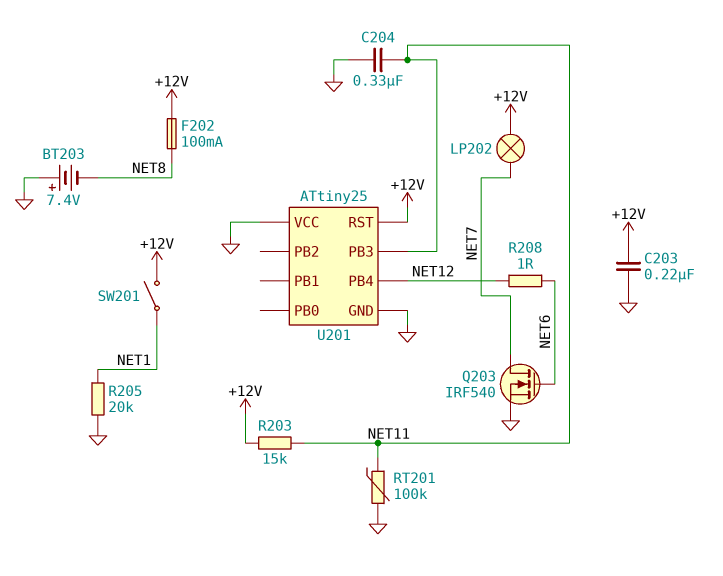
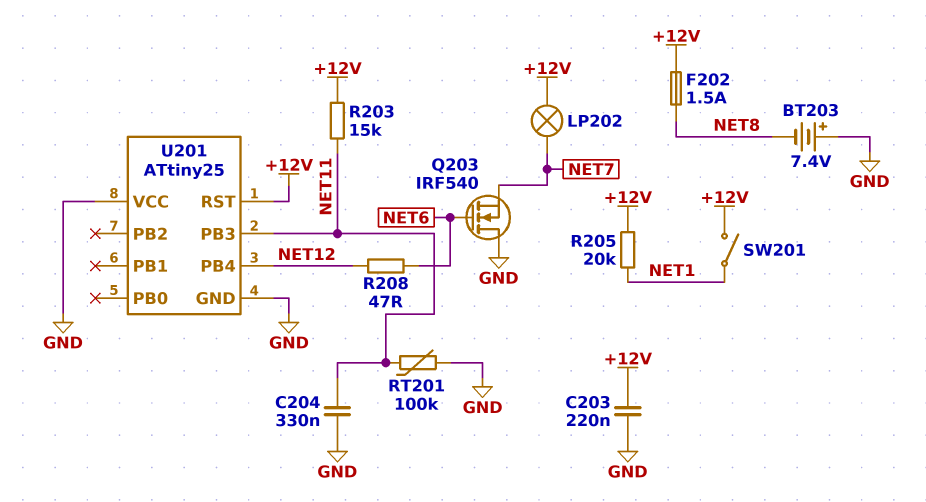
F202: 100mA (+12V, NET8) -> 1.5A (+12V, NET8)
Q203: NMOS IRF540 (G NET6, D NET7, S GND) -> NMOS IRF540 (G NET6, D GND, S NET7)
R205: 20k (GND, NET1) -> 20k (+12V, NET1)
R208: 1 (NET6, NET12) -> 47 (NET6, NET12)

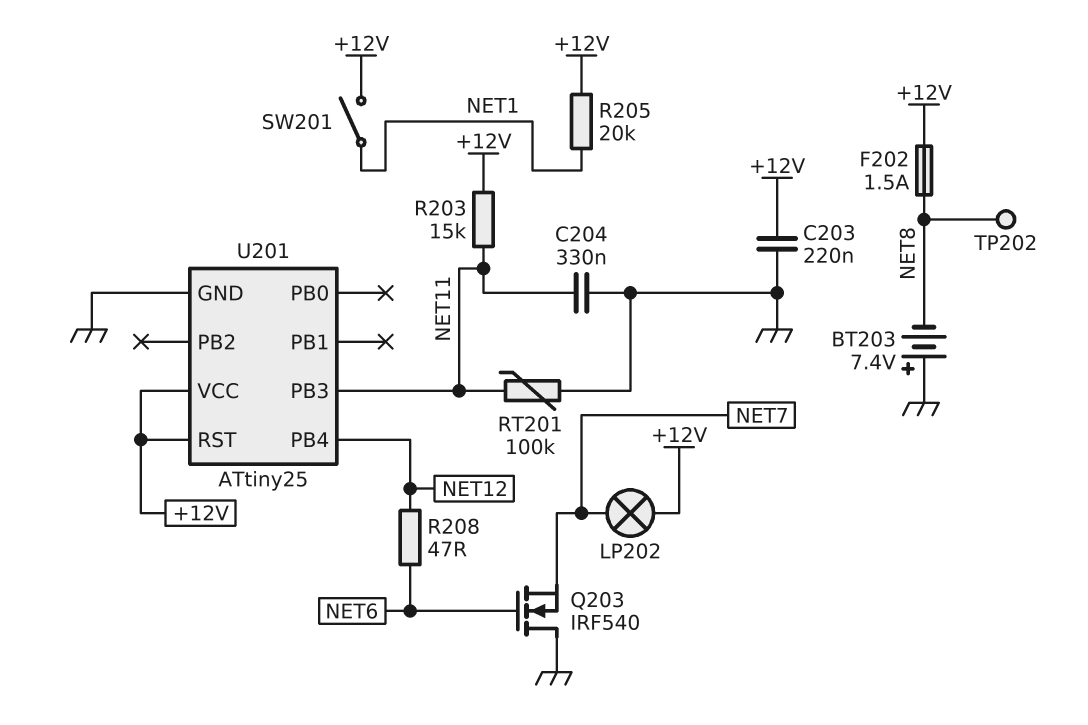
TP202: none -> test point (NET8)
U201 pin VCC: GND -> +12V

